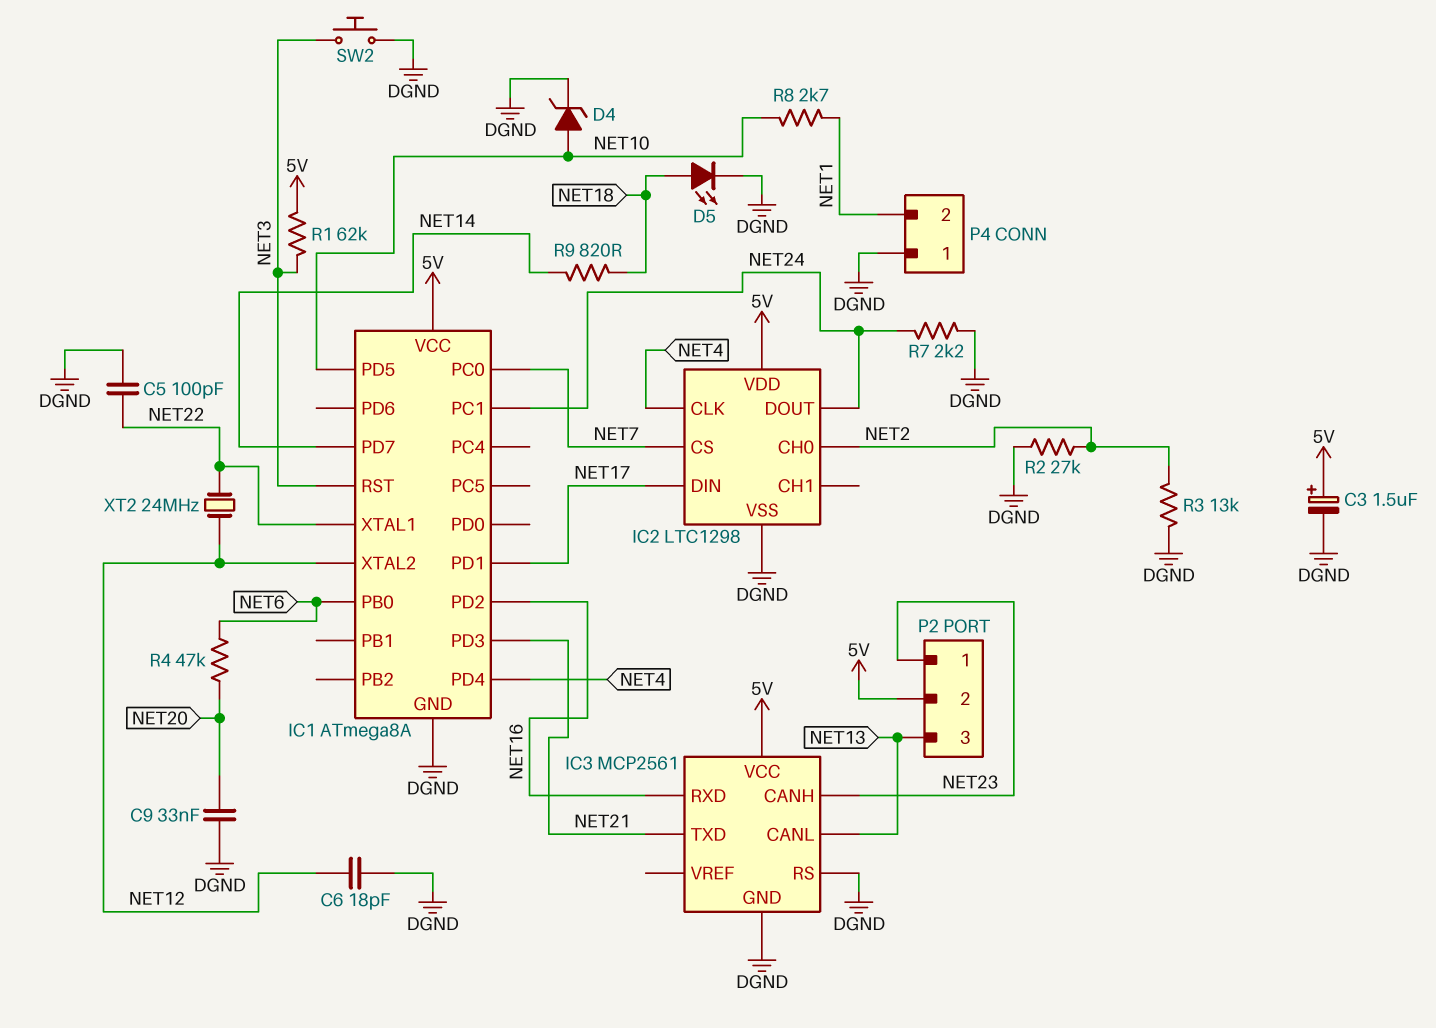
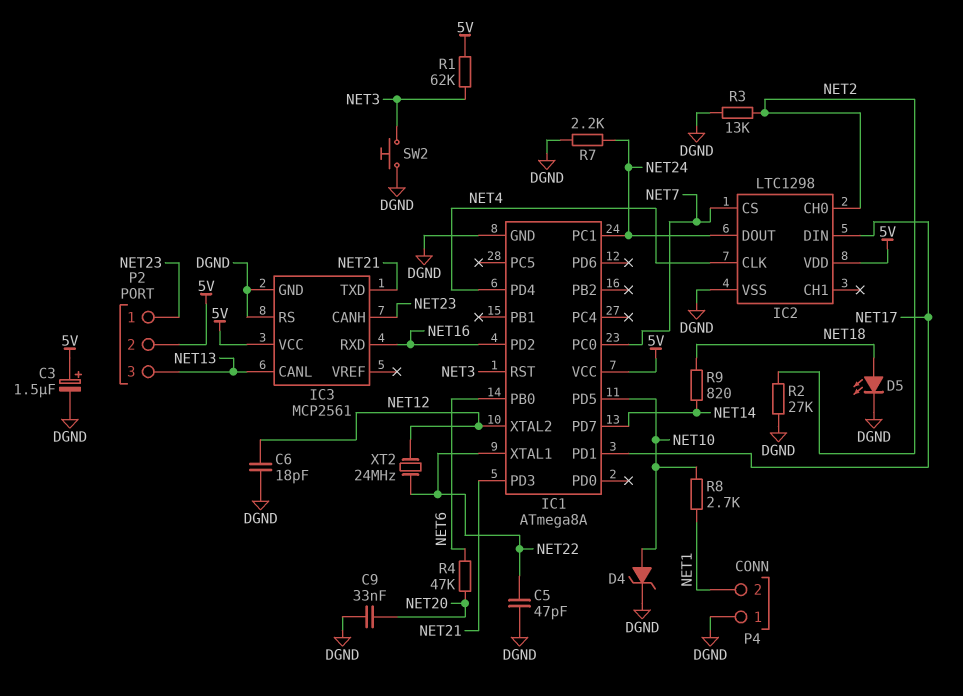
C5: 100pF (DGND, NET22) -> 47pF (DGND, NET22)

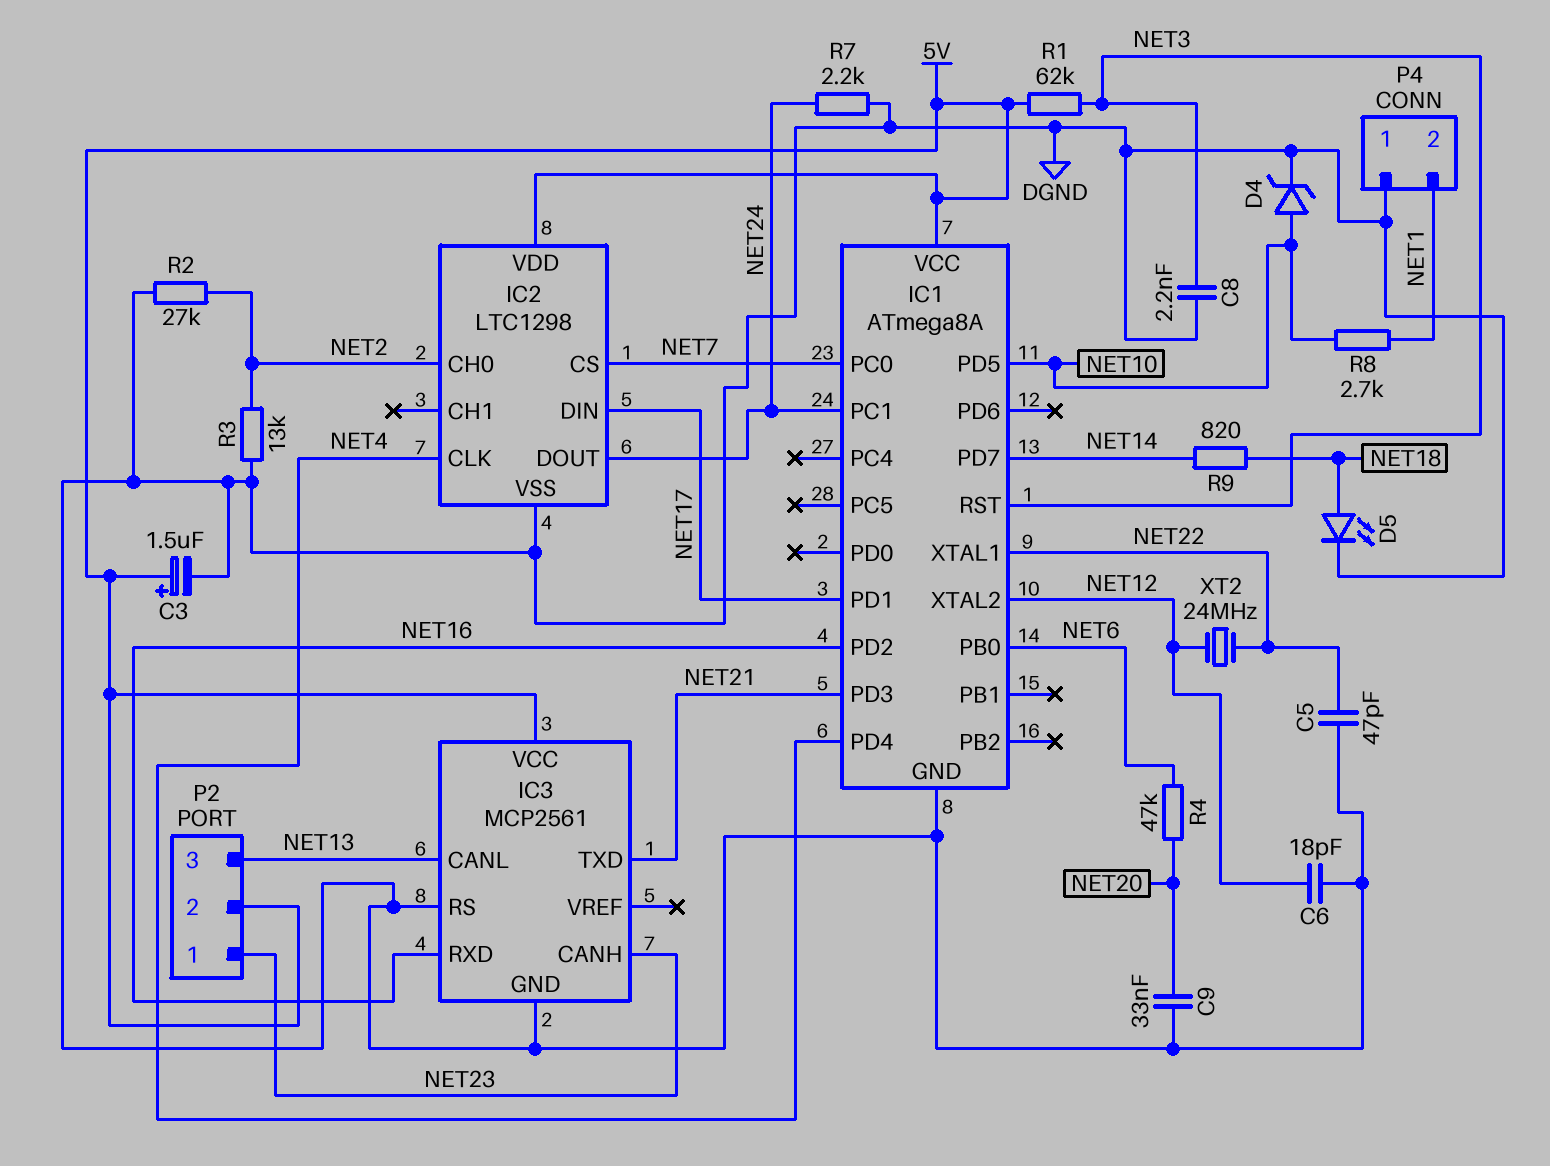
C8: none -> 2.2nF (DGND, NET3)
SW2: button (DGND, NET3) -> none

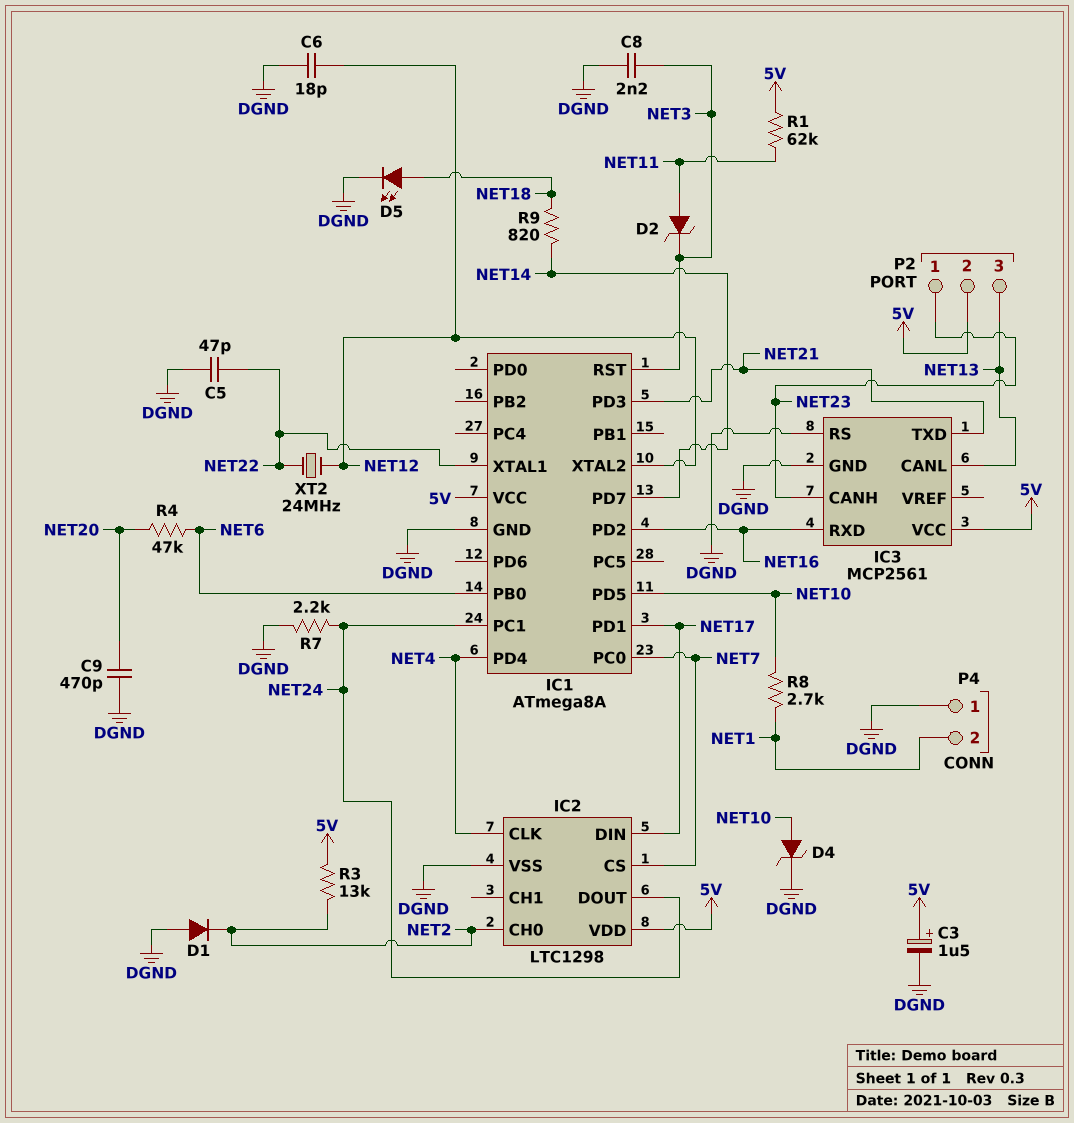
C9: 33nF (DGND, NET20) -> 470pF (DGND, NET20)
D1: none -> diode (A DGND, K NET2)
D2: none -> zener (A NET11, K NET3)
R1: 62k (5V, NET3) -> 62k (5V, NET11)
R2: 27k (DGND, NET2) -> none
R3: 13k (DGND, NET2) -> 13k (5V, NET2)

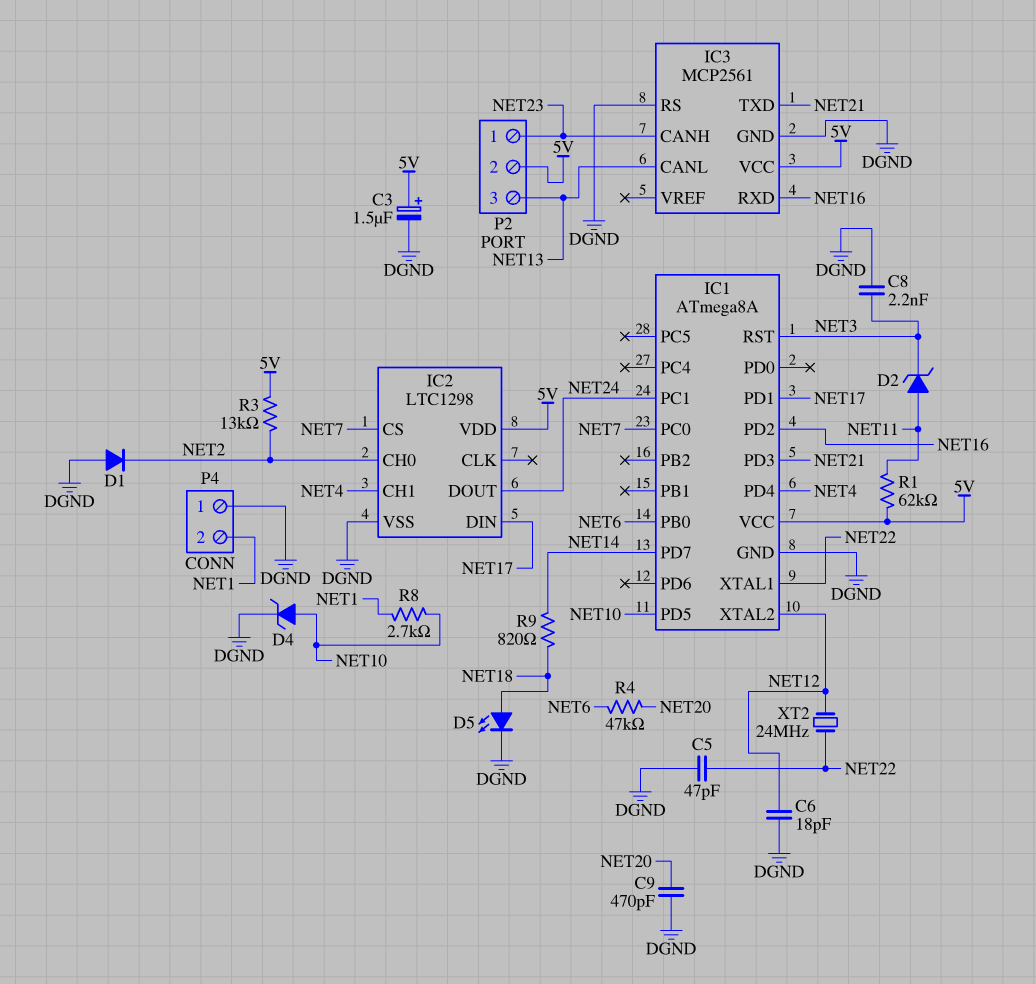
IC2 pin CH1: none -> NET4
IC2 pin CLK: NET4 -> none
R7: 2.2k (DGND, NET24) -> none

